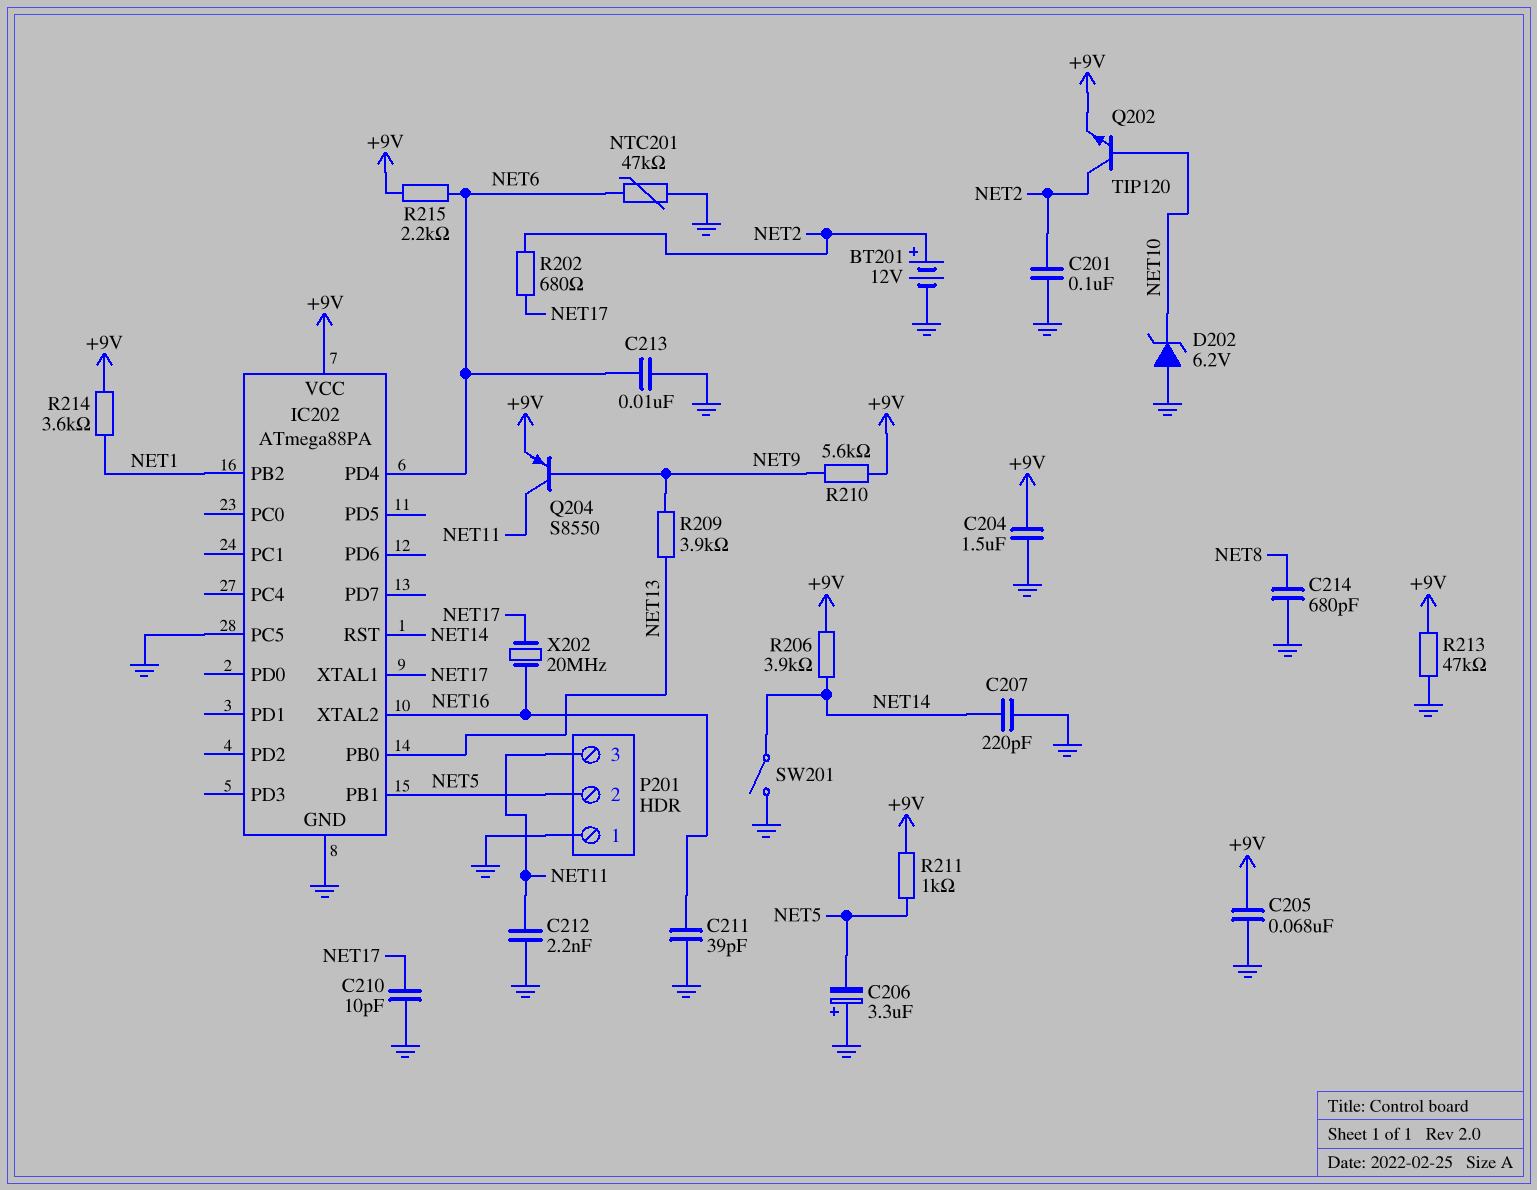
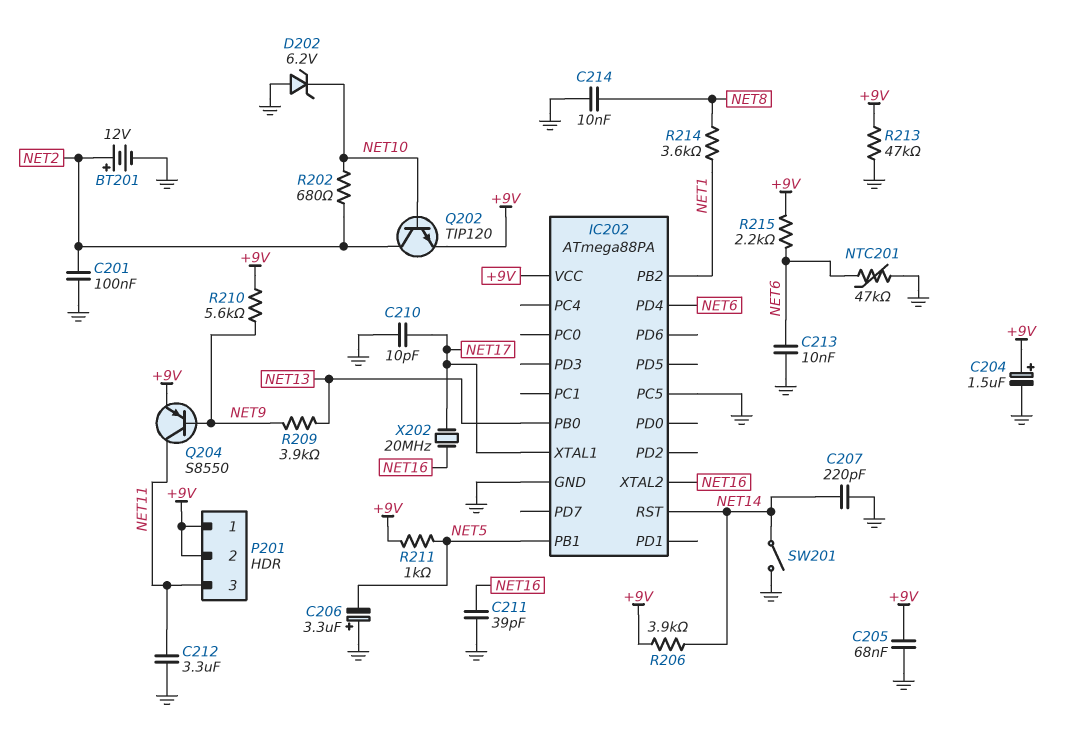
C204: 1.5uF (+9V, GND) -> 1.5uF (plus +9V, minus GND)
C212: 2.2nF (GND, NET11) -> 3.3uF (GND, NET11)
C214: 680pF (GND, NET8) -> 10nF (GND, NET8)
P201 pin 1: GND -> +9V
P201 pin 2: NET5 -> +9V
R202: 680 (NET2, NET17) -> 680 (NET2, NET10)
R214: 3.6k (+9V, NET1) -> 3.6k (NET1, NET8)

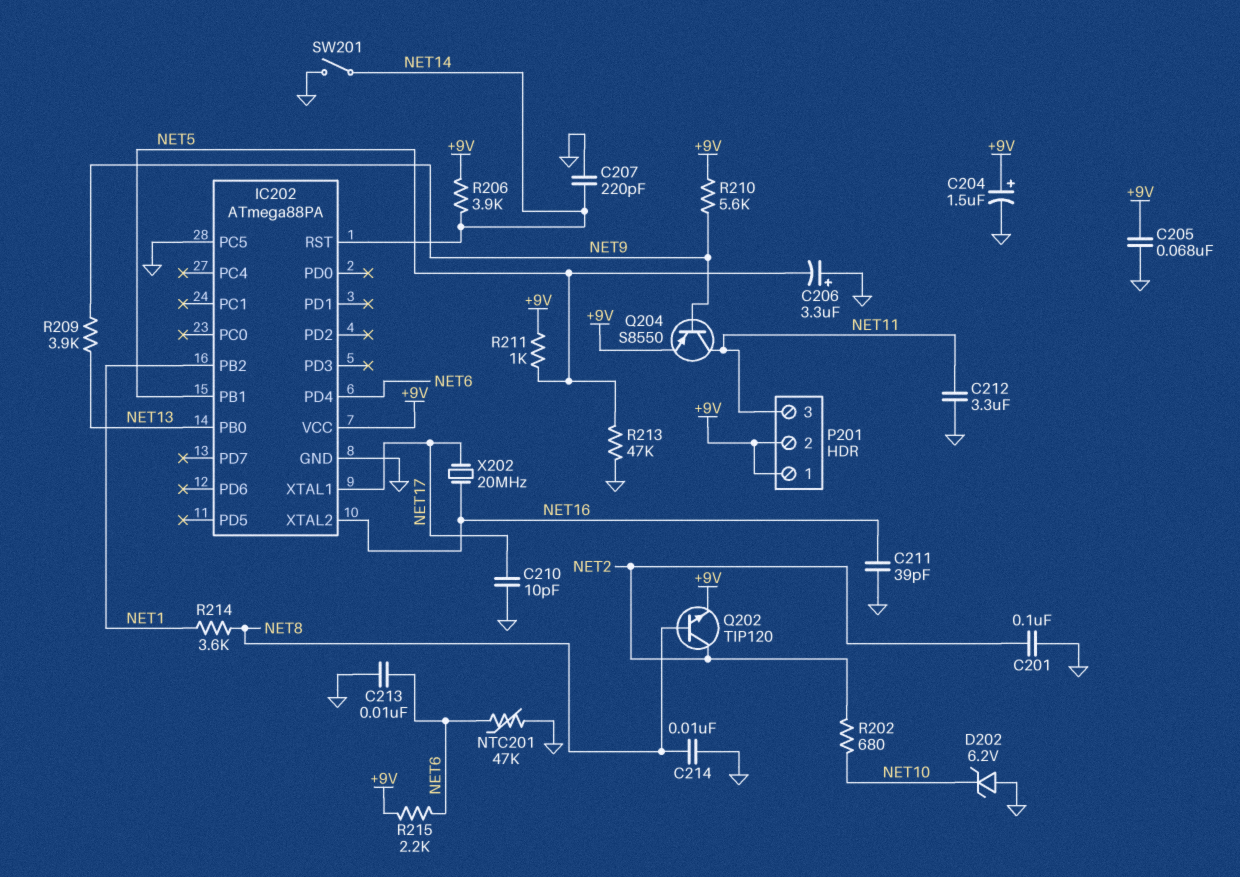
BT201: 12V (plus NET2, minus GND) -> none
Q202: NPN TIP120 (B NET10, C NET2, E +9V) -> NPN TIP120 (B NET8, C NET2, E +9V)
R213: 47k (+9V, GND) -> 47k (GND, NET5)

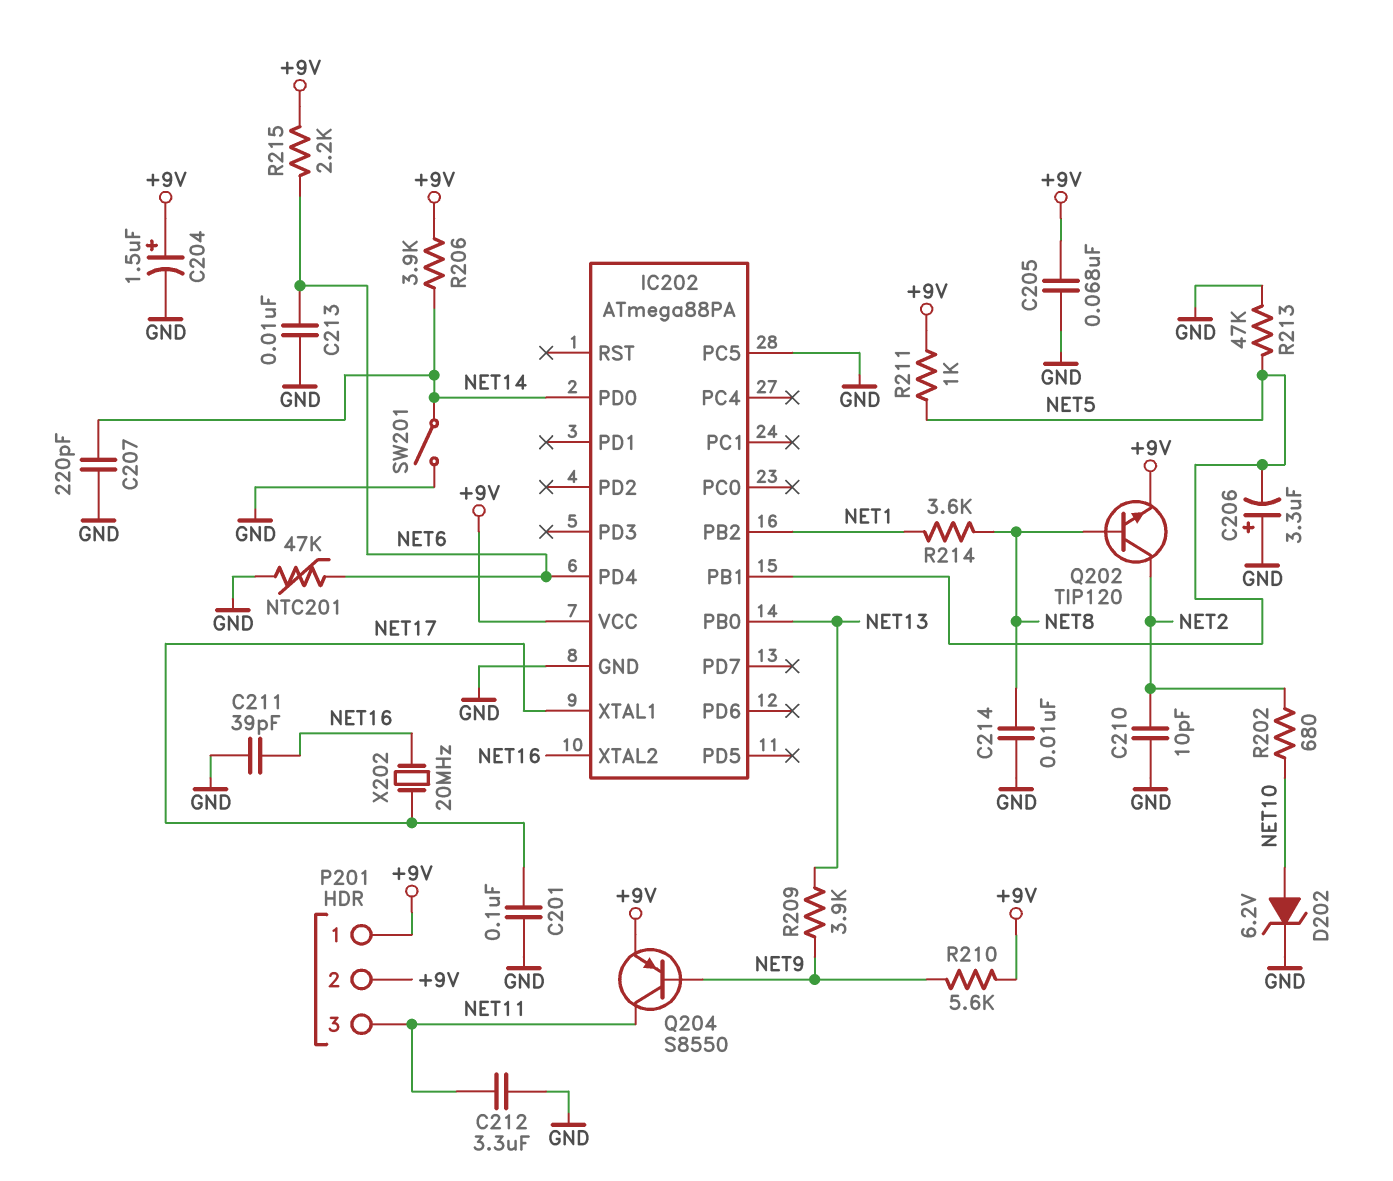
C201: 100nF (GND, NET2) -> 100nF (GND, NET17)
C210: 10pF (GND, NET17) -> 10pF (GND, NET2)
D202: zener 6.2V (A GND, K NET10) -> zener 6.2V (A NET10, K GND)
IC202 pin PD0: none -> NET14
IC202 pin RST: NET14 -> none

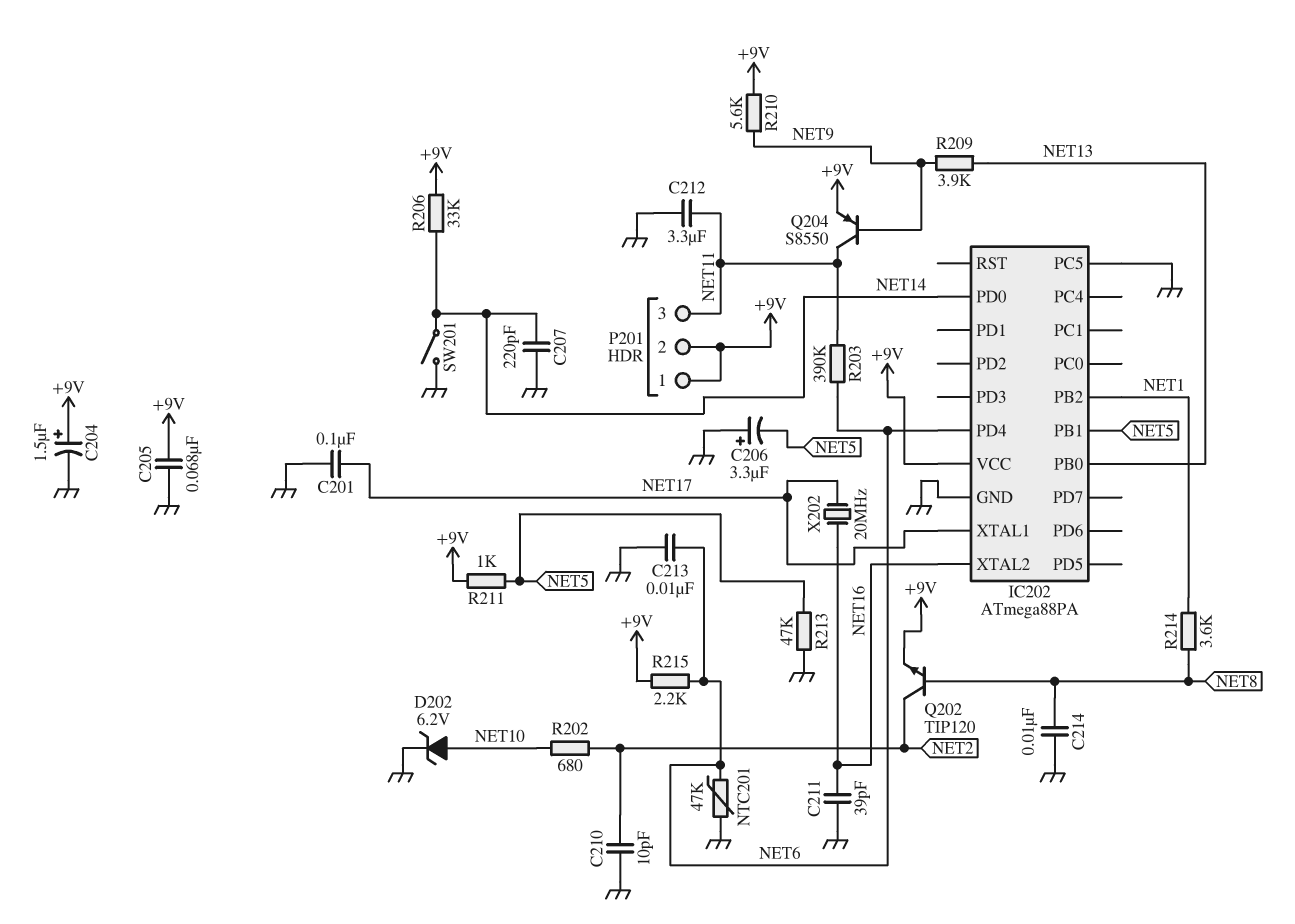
R203: none -> 390k (NET6, NET11)
R206: 3.9k (+9V, NET14) -> 33k (+9V, NET14)

